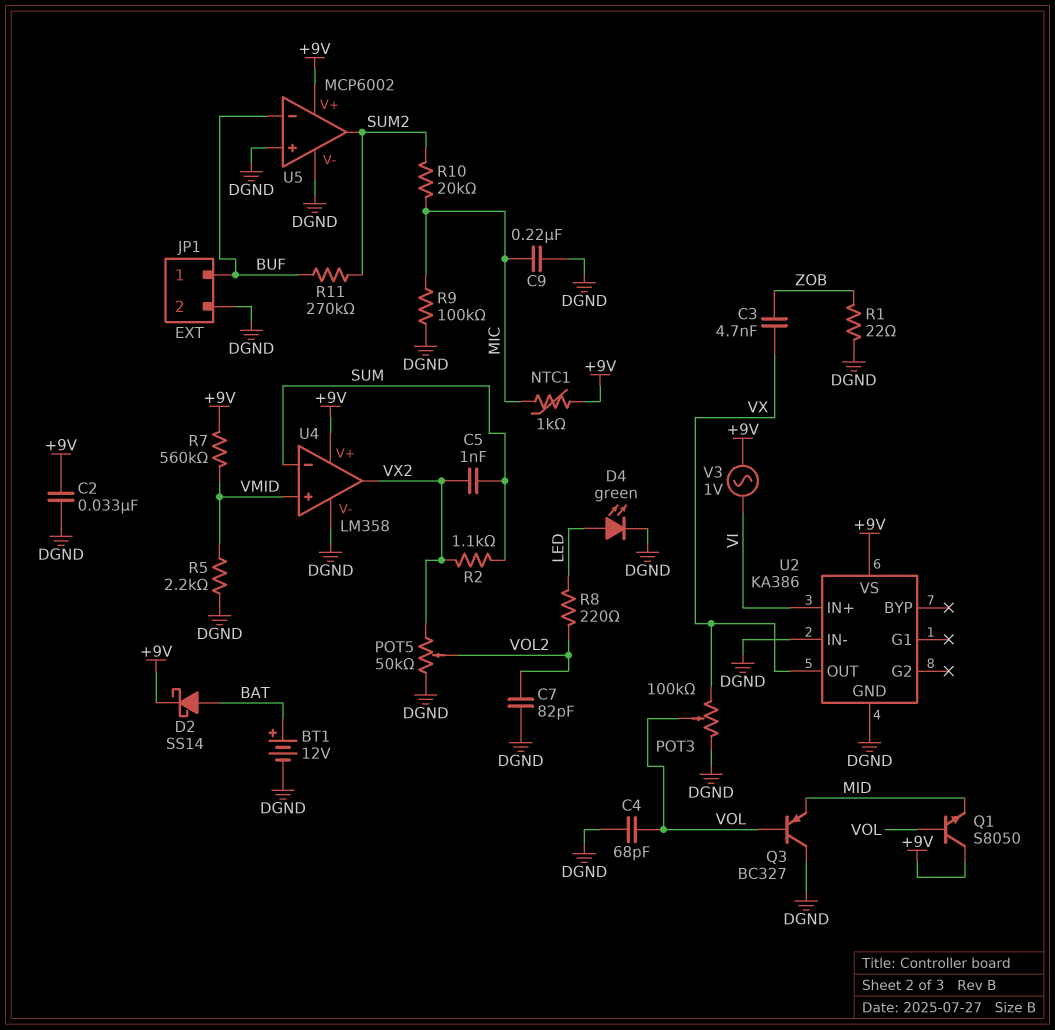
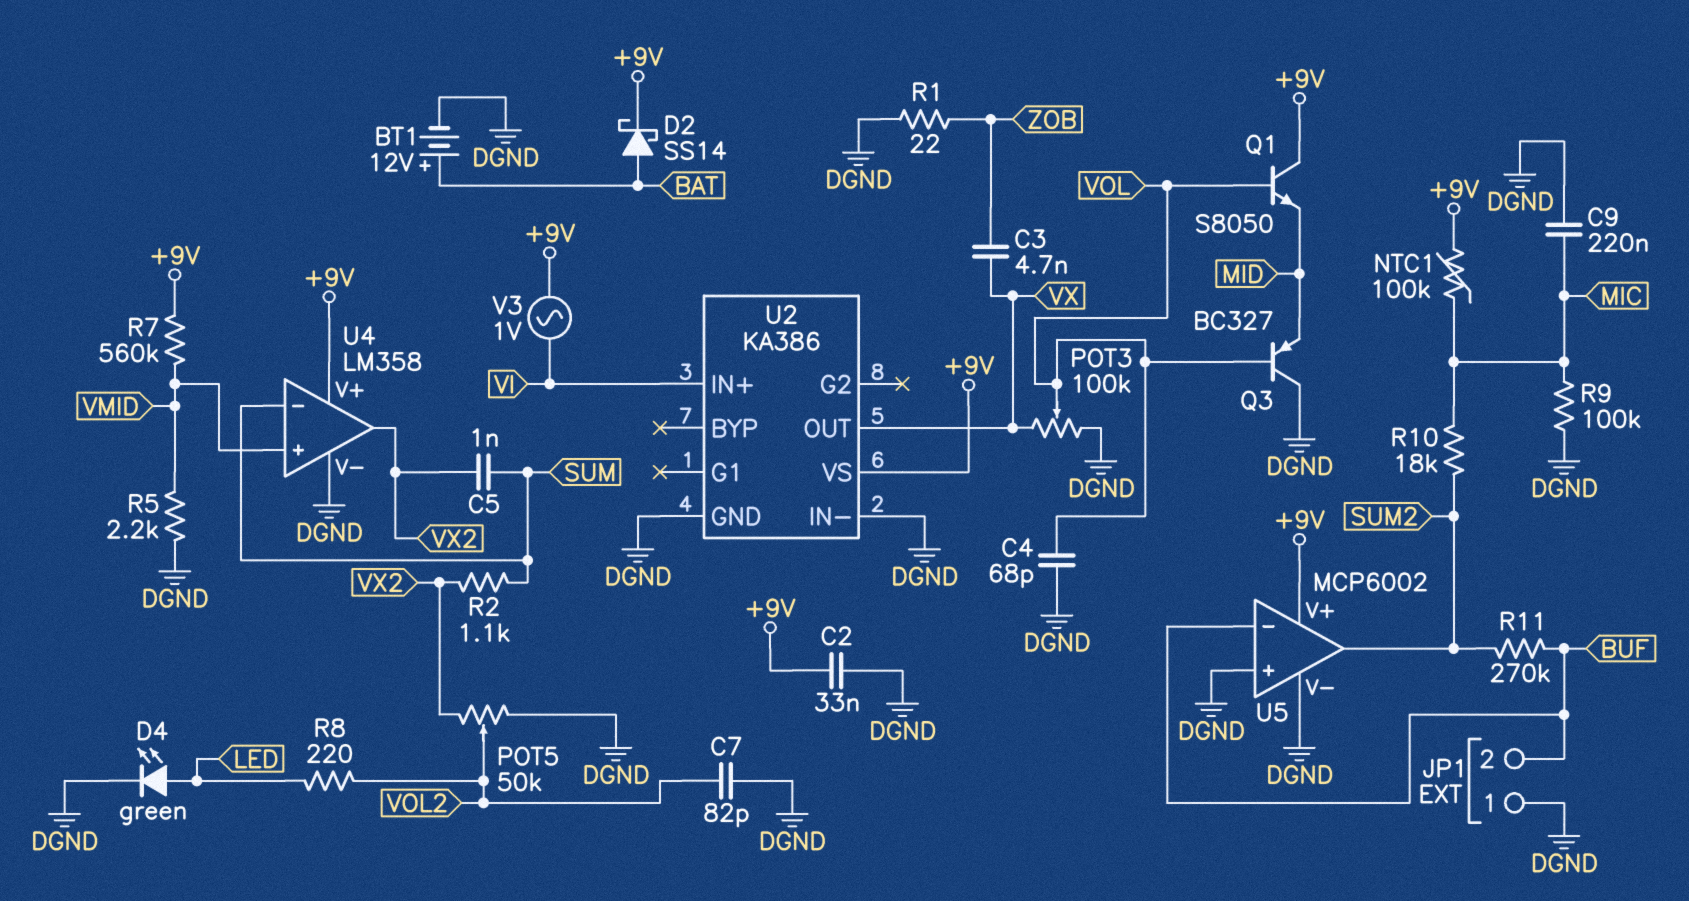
JP1 pin 1: BUF -> DGND
JP1 pin 2: DGND -> BUF
NTC1: 1k (+9V, MIC) -> 100k (+9V, MIC)
R10: 20k (MIC, SUM2) -> 18k (MIC, SUM2)

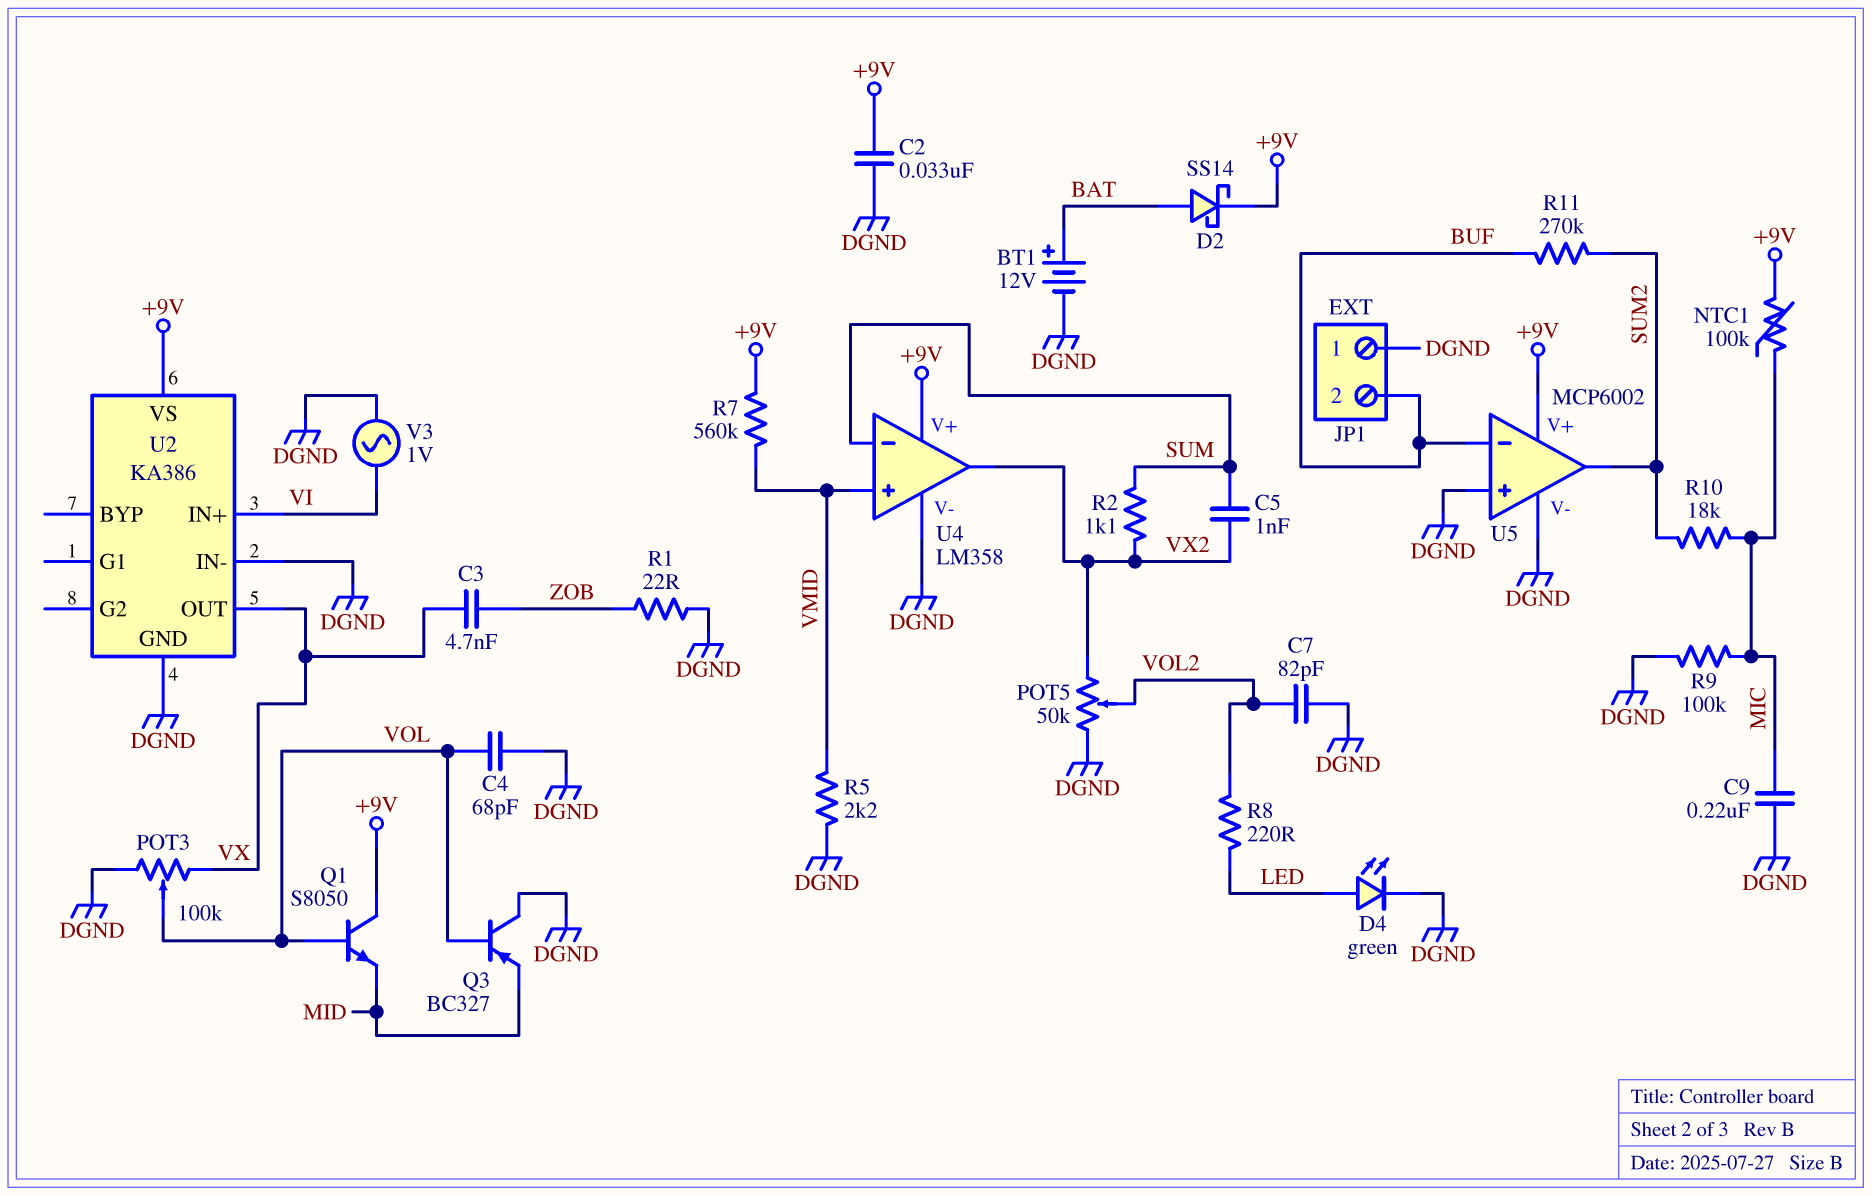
V3: AC 1V (+9V, VI) -> AC 1V (DGND, VI)

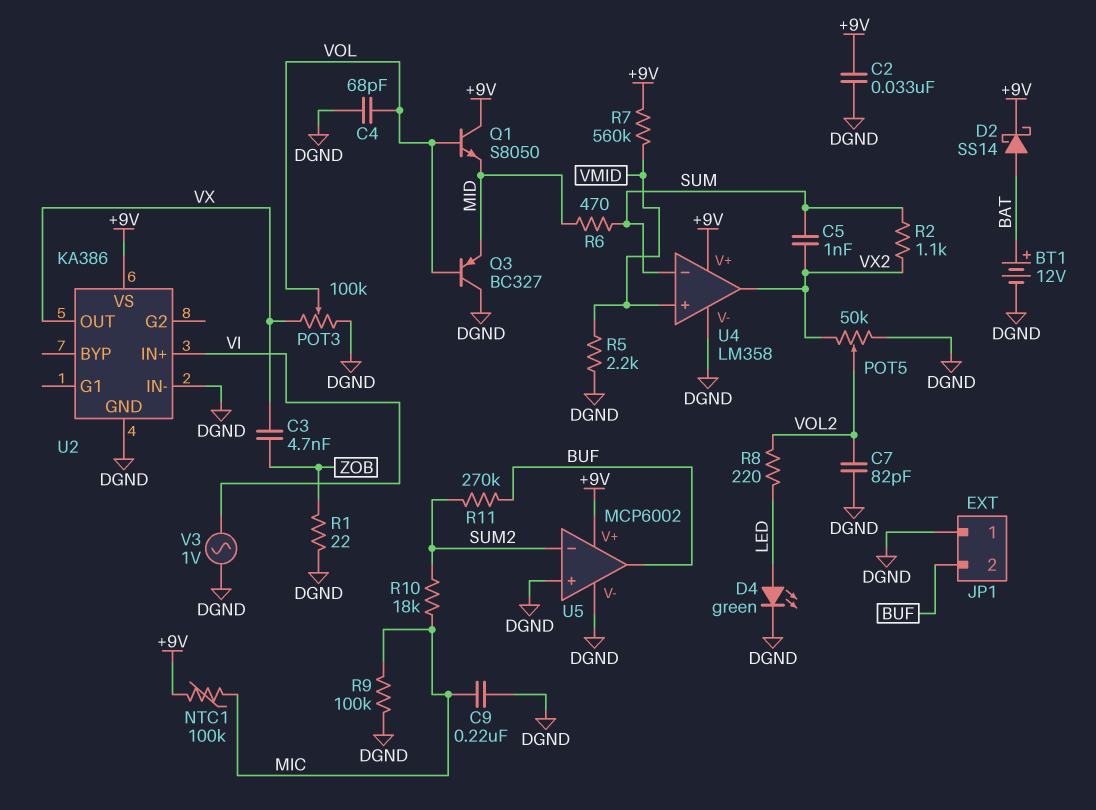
R6: none -> 470 (MID, SUM)
U5 pin in-: BUF -> SUM2
U5 pin out: SUM2 -> BUF

